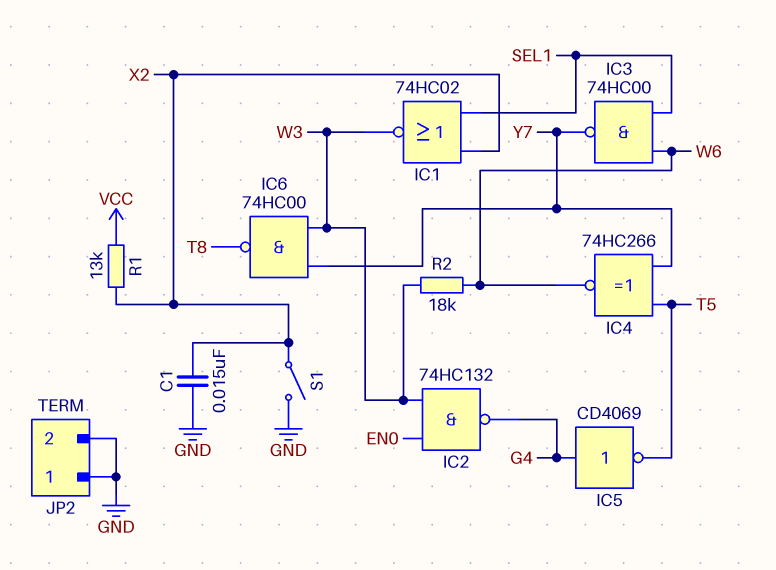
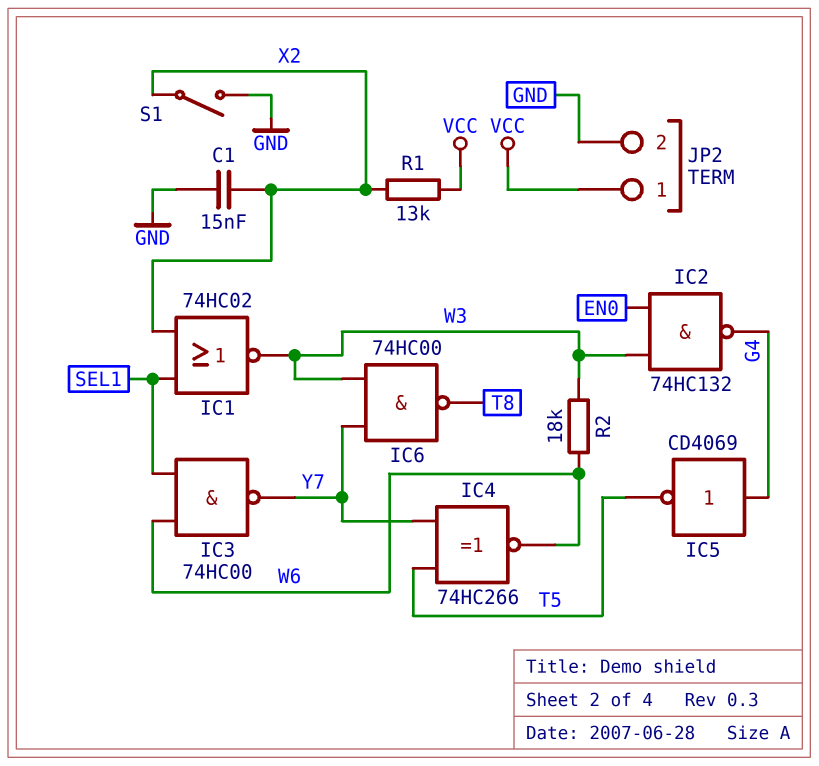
JP2 pin 1: GND -> VCC

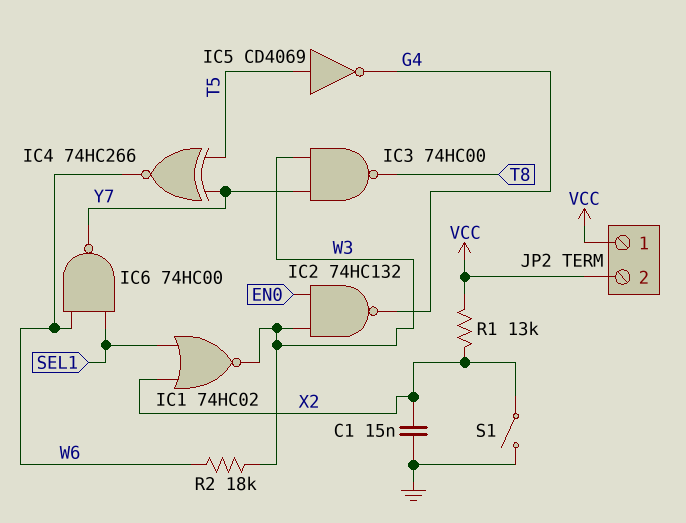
IC3: NAND 74HC00 (in SEL1, in W6, out Y7) -> NAND 74HC00 (in W3, in Y7, out T8)
IC5: NOT CD4069 (in G4, out T5) -> NOT CD4069 (in T5, out G4)
IC6: NAND 74HC00 (in W3, in Y7, out T8) -> NAND 74HC00 (in SEL1, in W6, out Y7)
JP2 pin 2: GND -> VCC

